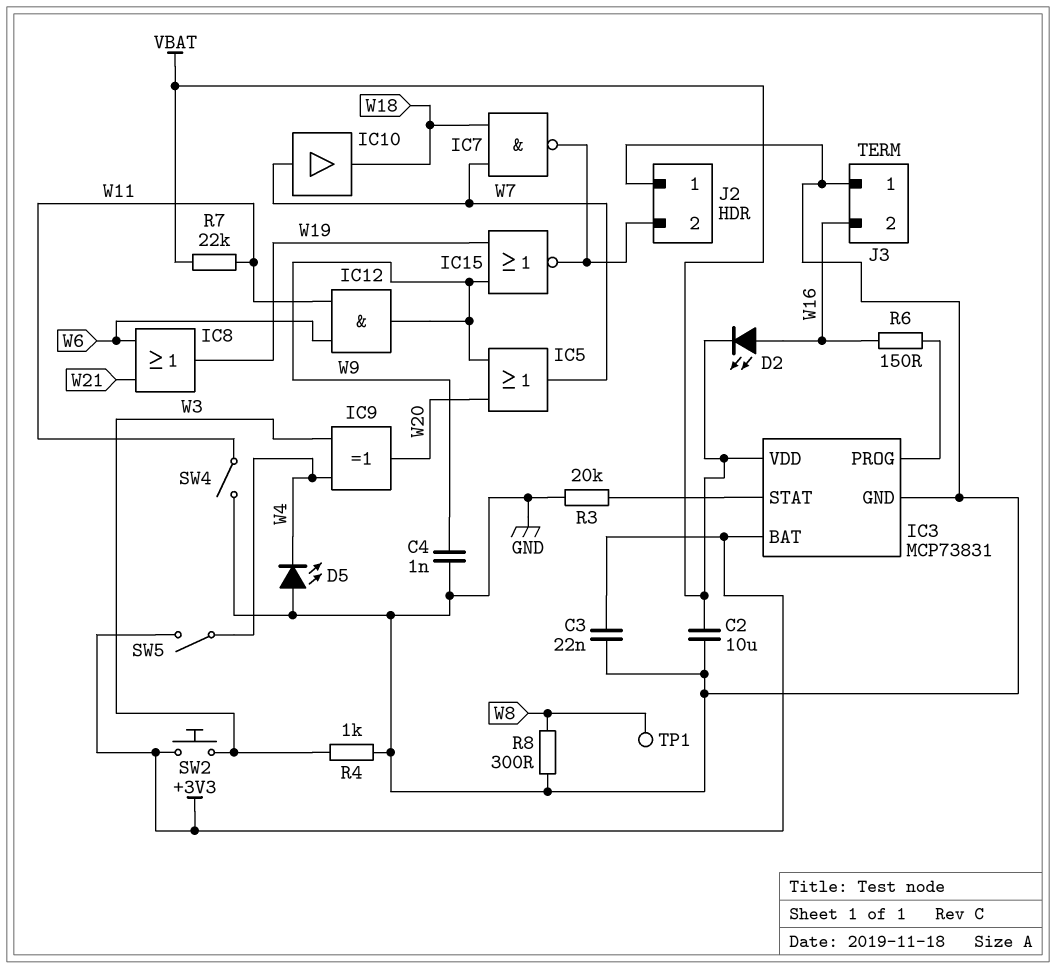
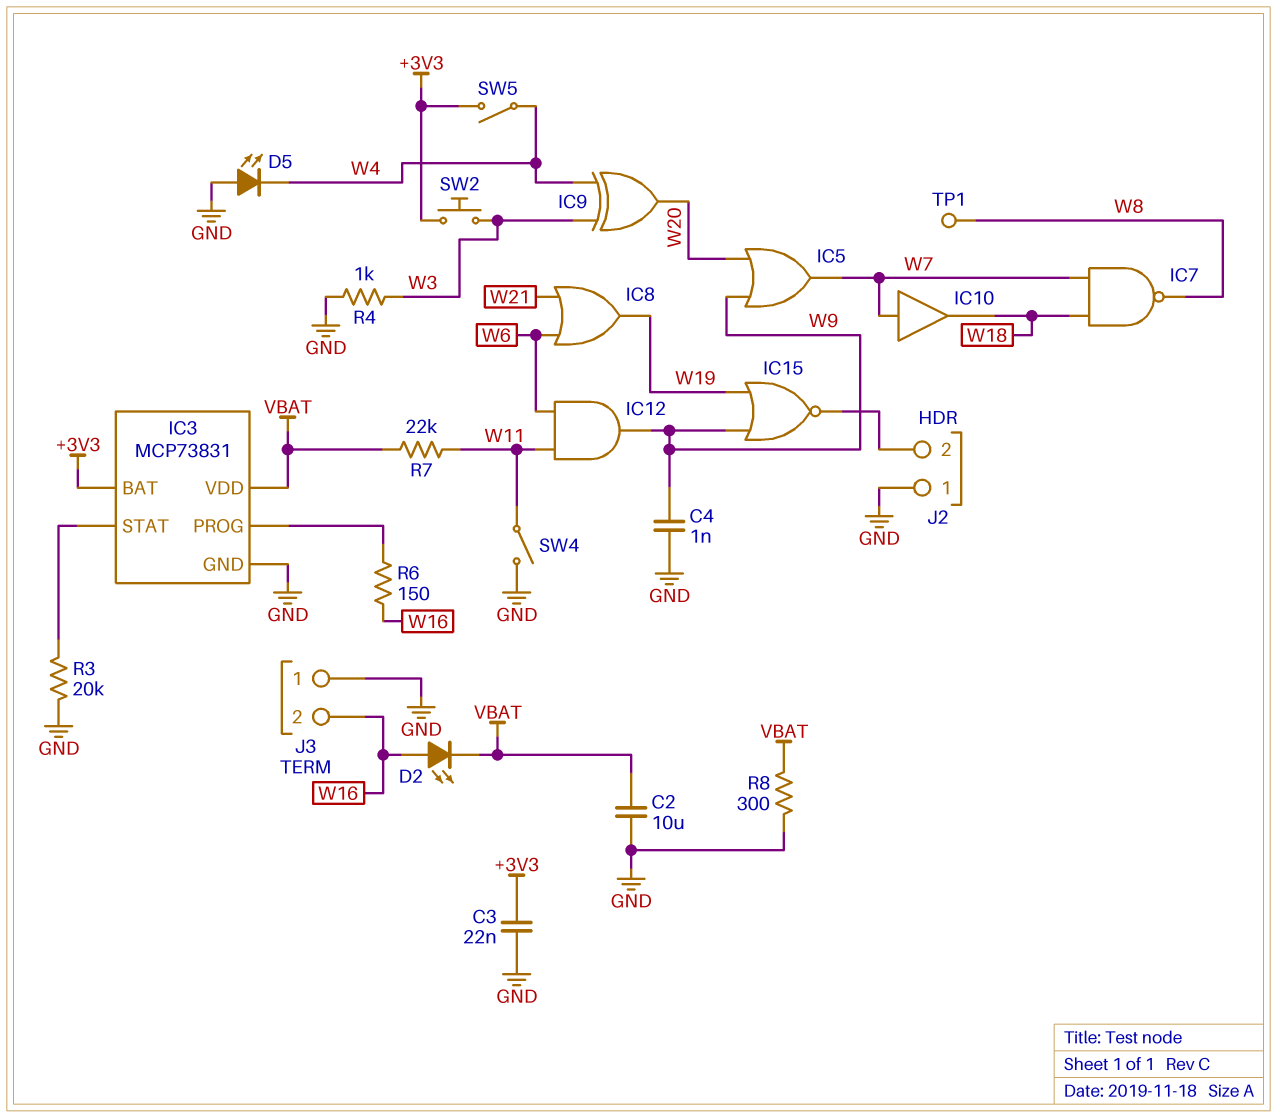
IC7: NAND (in W7, in W18, out J2/2) -> NAND (in W7, in W18, out W8)
R8: 300 (GND, W8) -> 300 (GND, VBAT)

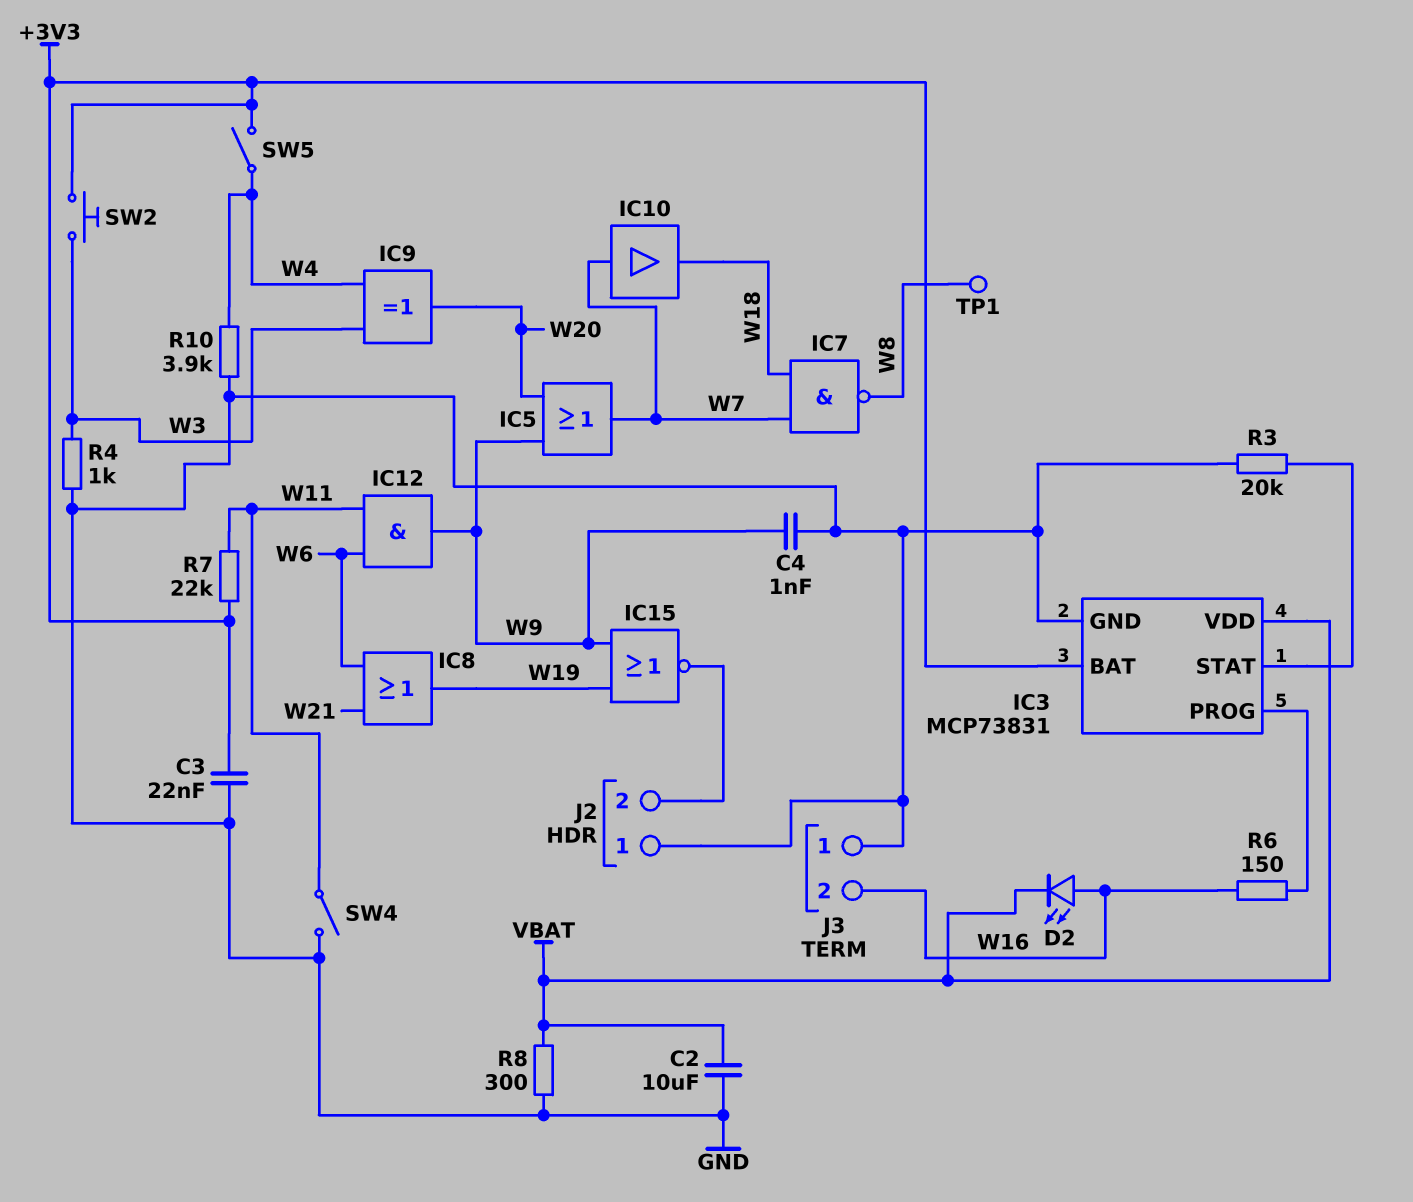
D5: LED (A GND, K W4) -> none
R7: 22k (VBAT, W11) -> 22k (+3V3, W11)
R10: none -> 3.9k (GND, W4)

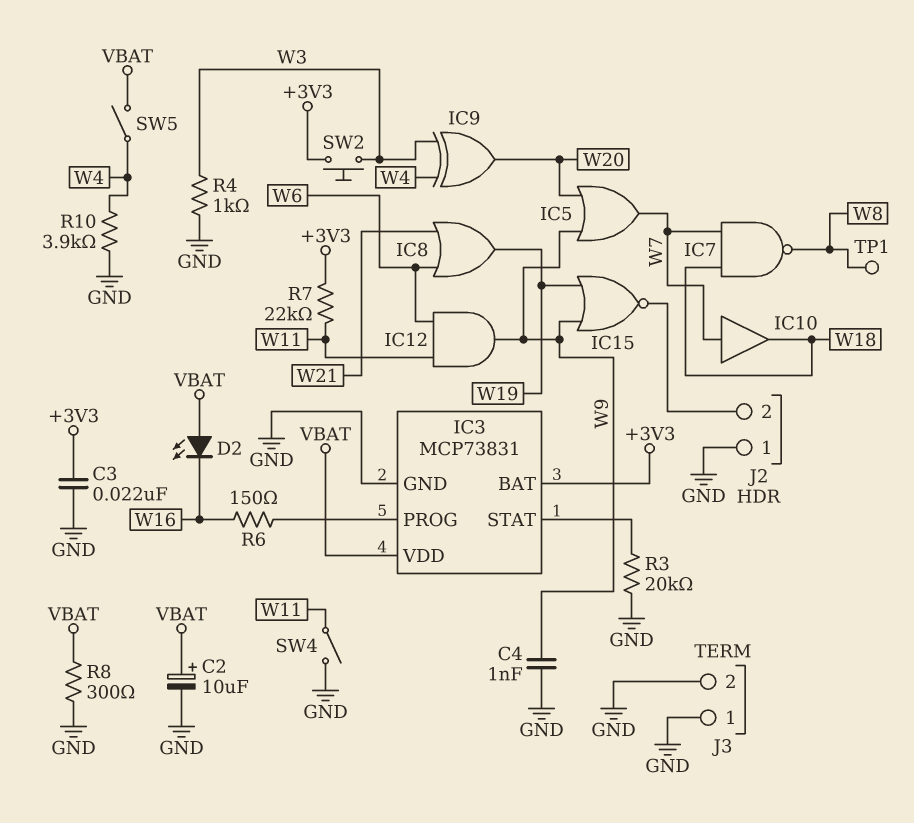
C2: 10uF (GND, VBAT) -> 10uF (plus VBAT, minus GND)
D2: LED (A W16, K VBAT) -> LED (A VBAT, K W16)
J3 pin 2: W16 -> GND
SW5: switch (+3V3, W4) -> switch (VBAT, W4)

